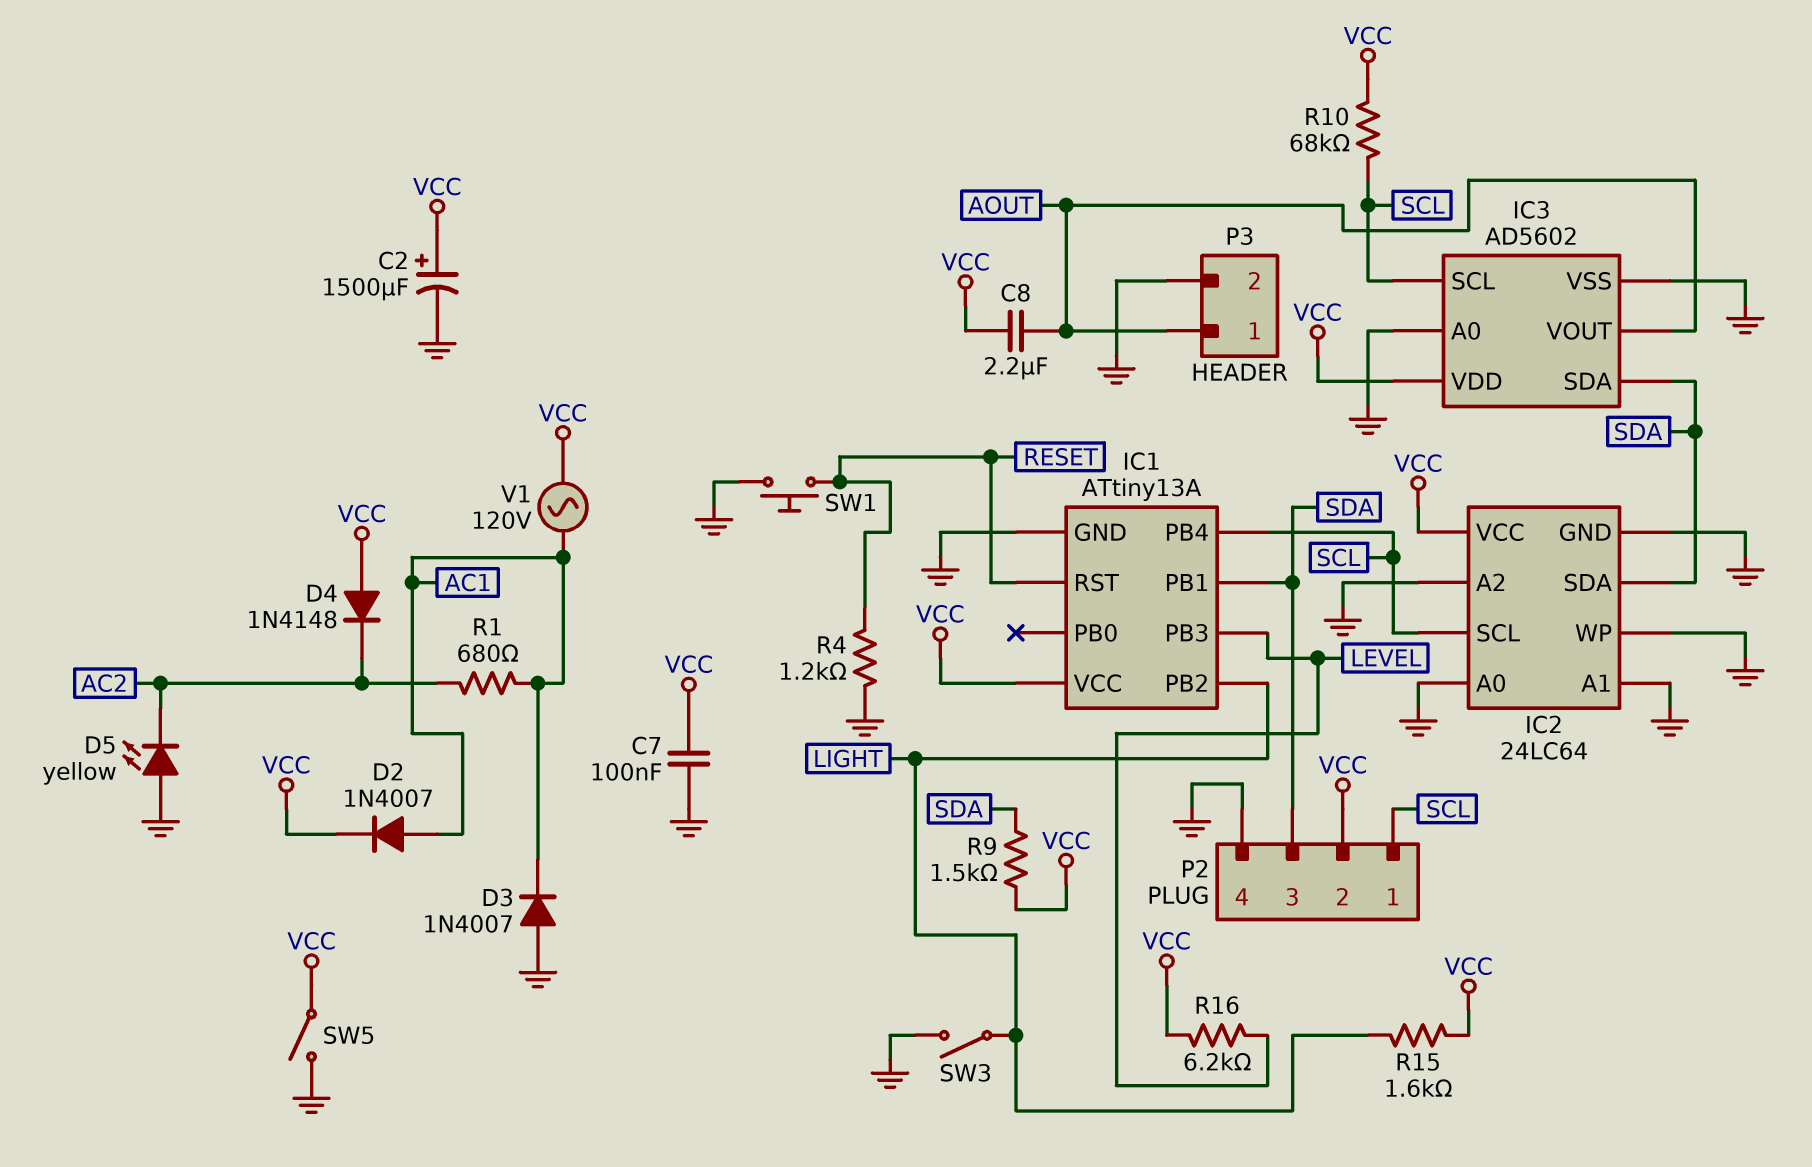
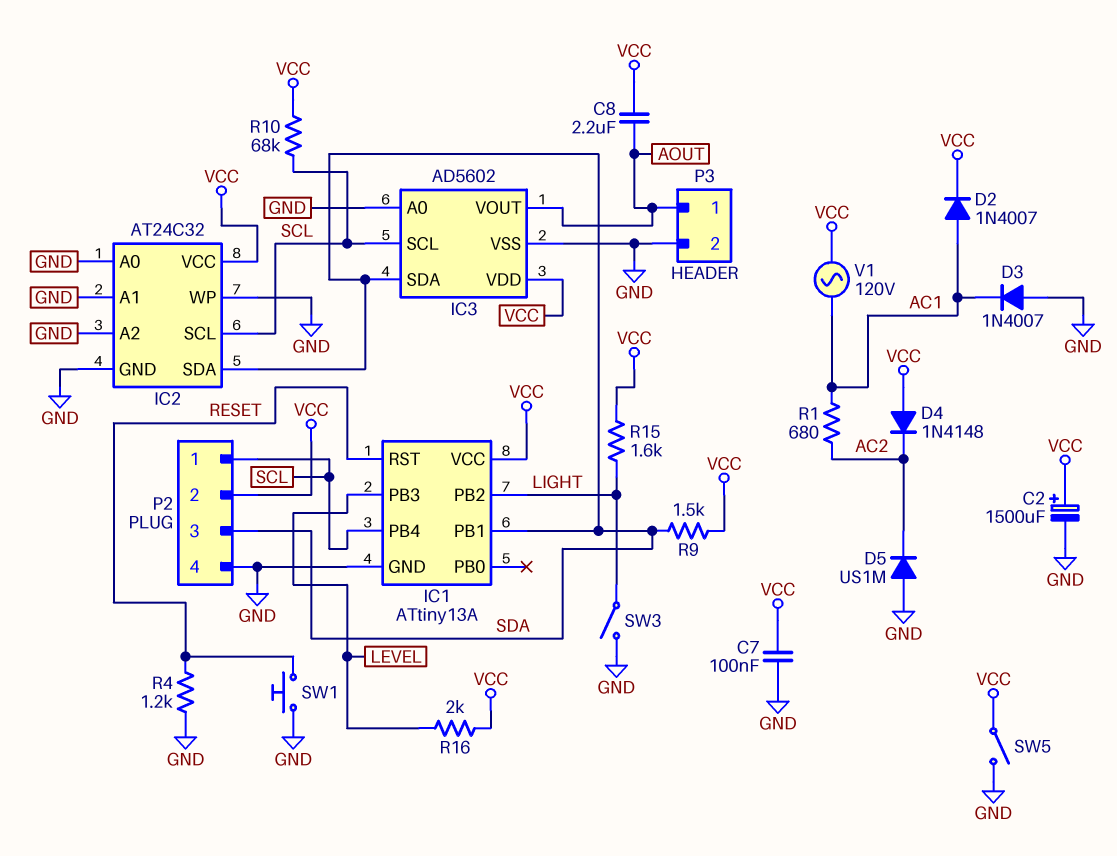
D5: LED yellow (A GND, K AC2) -> diode US1M (A GND, K AC2)
IC2: 24LC64 -> AT24C32
R16: 6.2k (LEVEL, VCC) -> 2k (LEVEL, VCC)

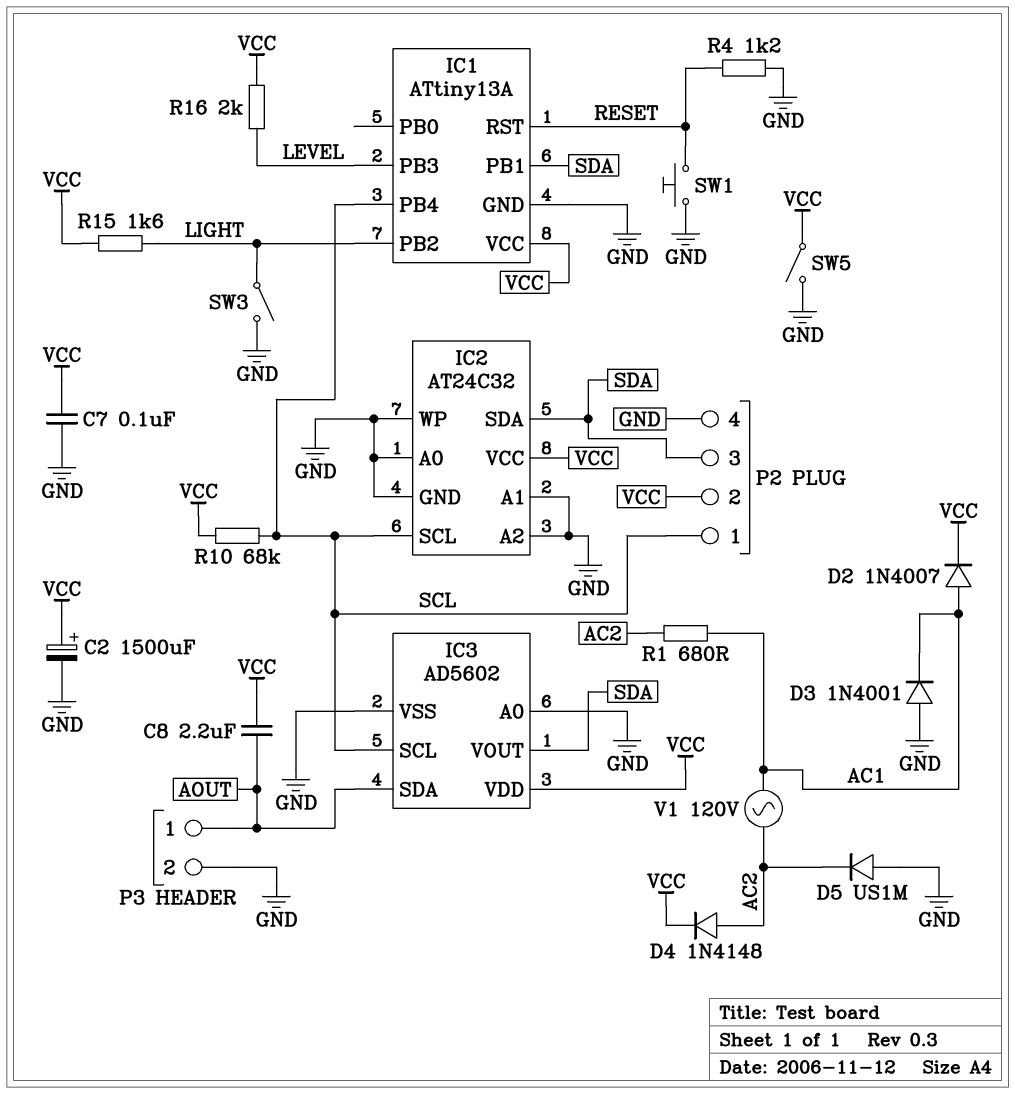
D3: diode 1N4007 (A GND, K AC1) -> diode 1N4001 (A GND, K AC1)
D4: diode 1N4148 (A VCC, K AC2) -> diode 1N4148 (A AC2, K VCC)
IC3 pin SDA: SDA -> AOUT
IC3 pin VOUT: AOUT -> SDA
R9: 1.5k (SDA, VCC) -> none
V1: AC 120V (AC1, VCC) -> AC 120V (AC1, AC2)

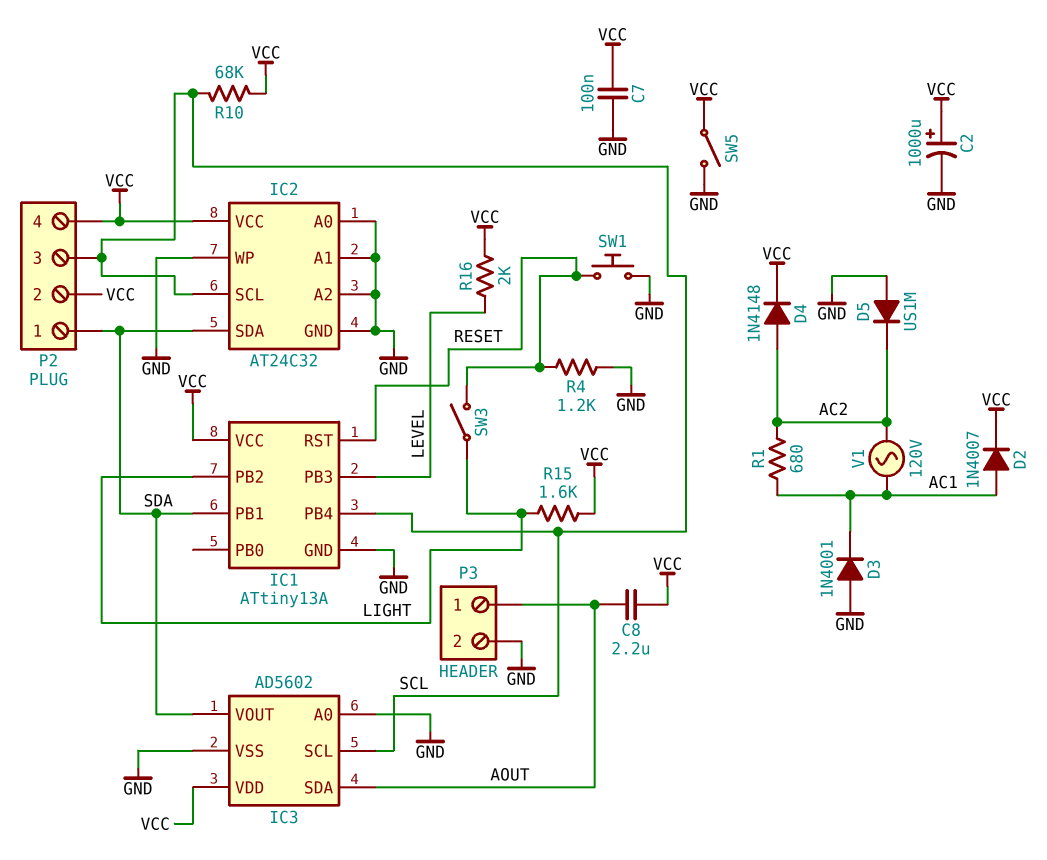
C2: 1500uF (plus VCC, minus GND) -> 1000uF (plus VCC, minus GND)
P2 pin 1: SCL -> SDA
P2 pin 3: SDA -> SCL
P2 pin 4: GND -> VCC
SW3: switch (GND, LIGHT) -> switch (LIGHT, RESET)

